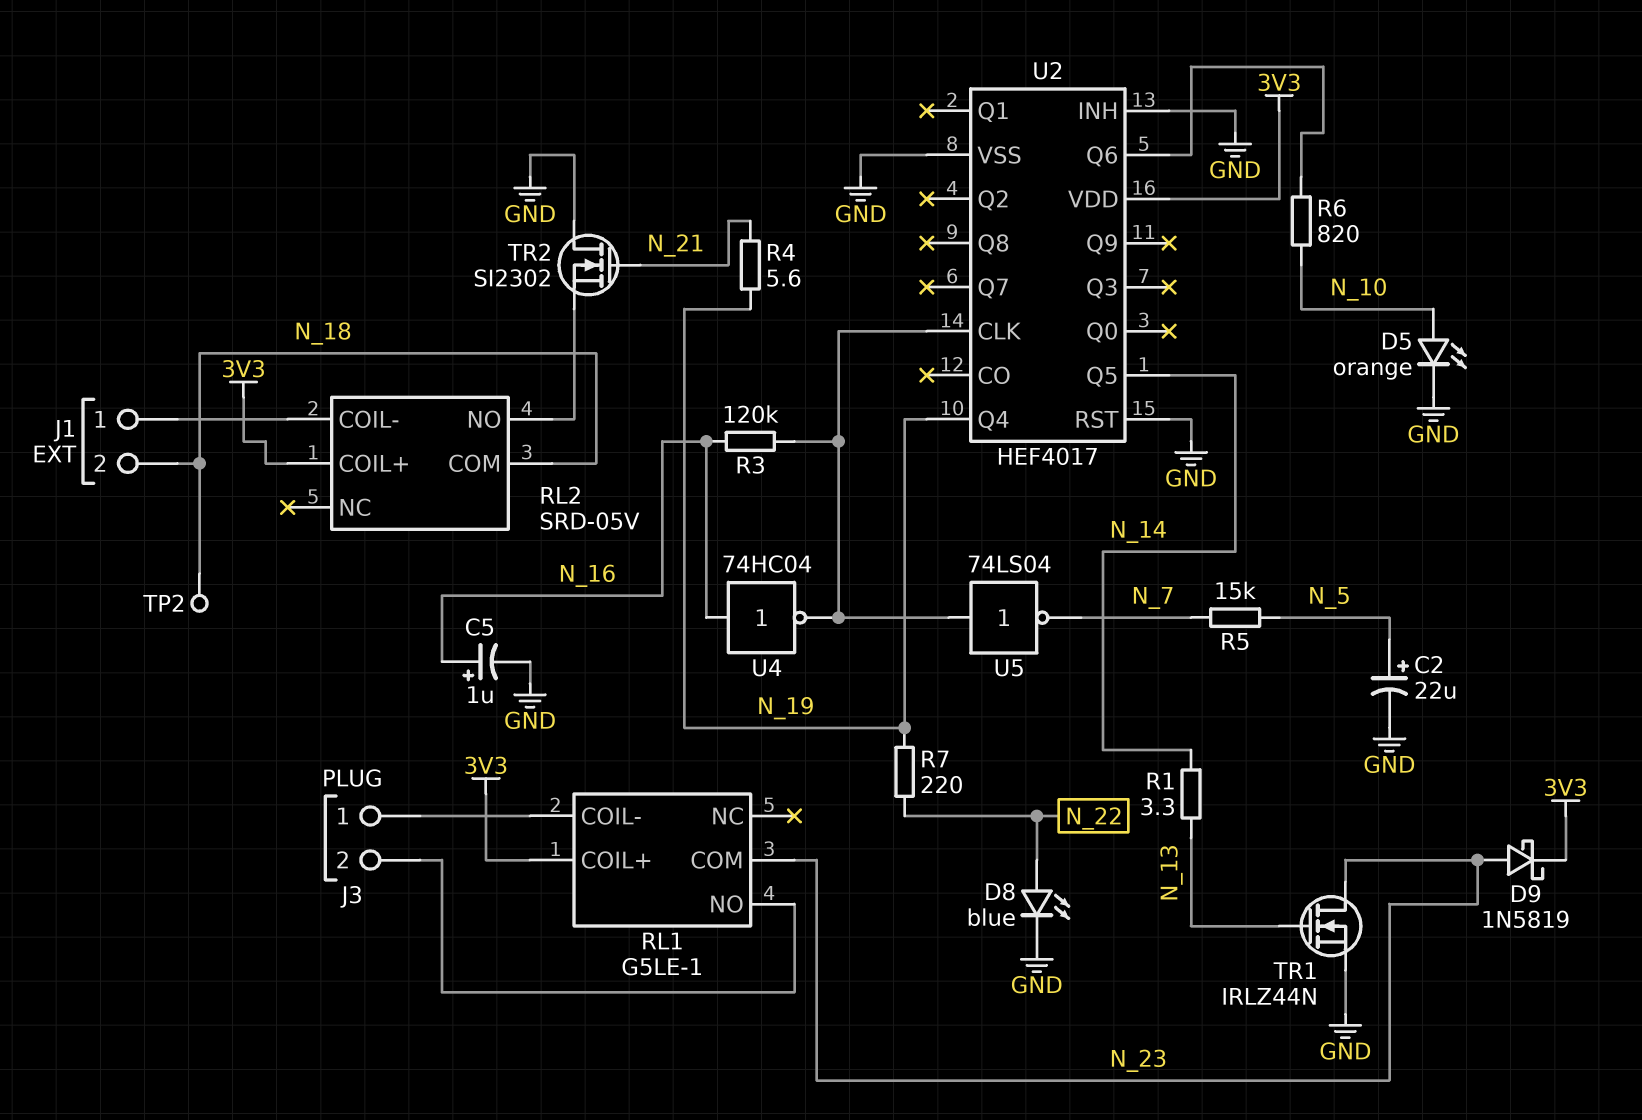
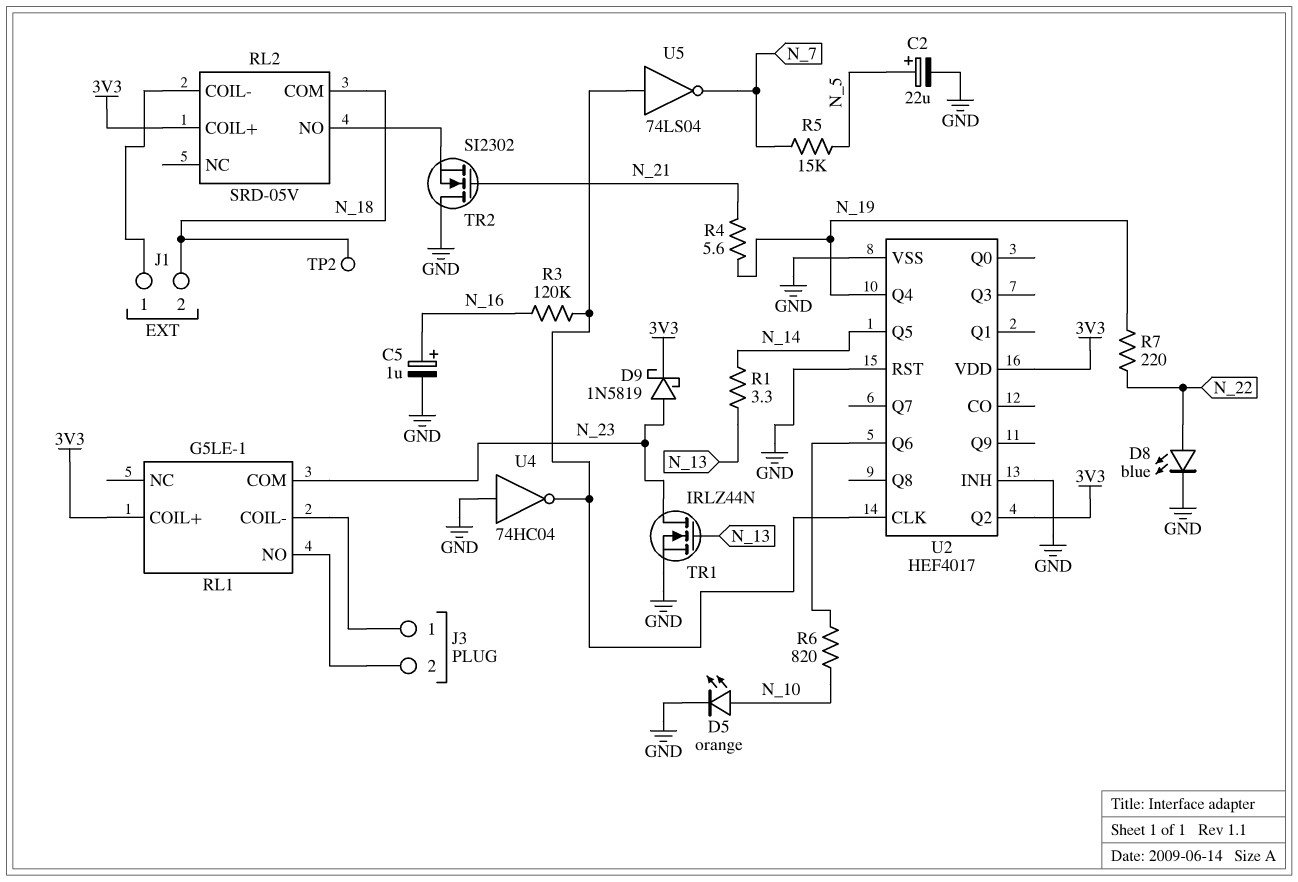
U2 pin Q2: none -> 3V3
U4: NOT 74HC04 (in N_16, out U2/CLK) -> NOT 74HC04 (in GND, out U2/CLK)

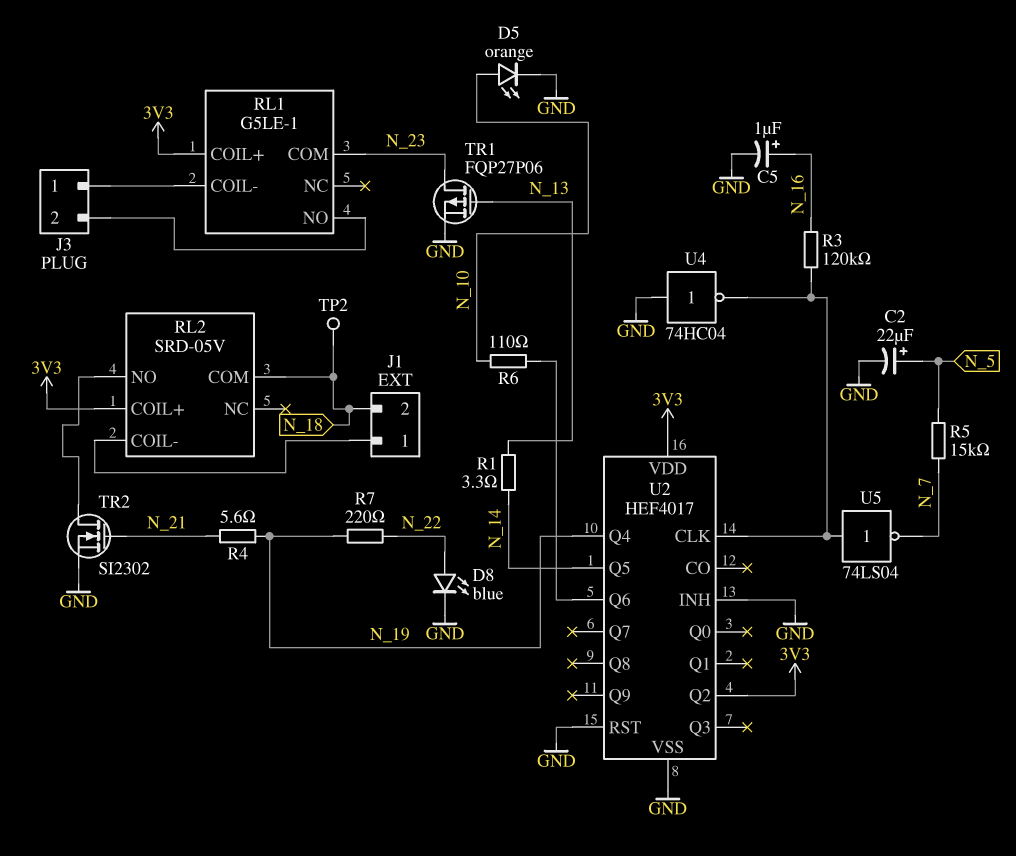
D9: schottky 1N5819 (A N_23, K 3V3) -> none
R6: 820 (N_10, U2/Q6) -> 110 (N_10, U2/Q6)
TR1: NMOS IRLZ44N (G N_13, D N_23, S GND) -> PMOS FQP27P06 (G N_13, D N_23, S GND)
TR2: NMOS SI2302 (G N_21, D GND, S RL2/NO) -> NMOS SI2302 (G N_21, D RL2/NO, S GND)

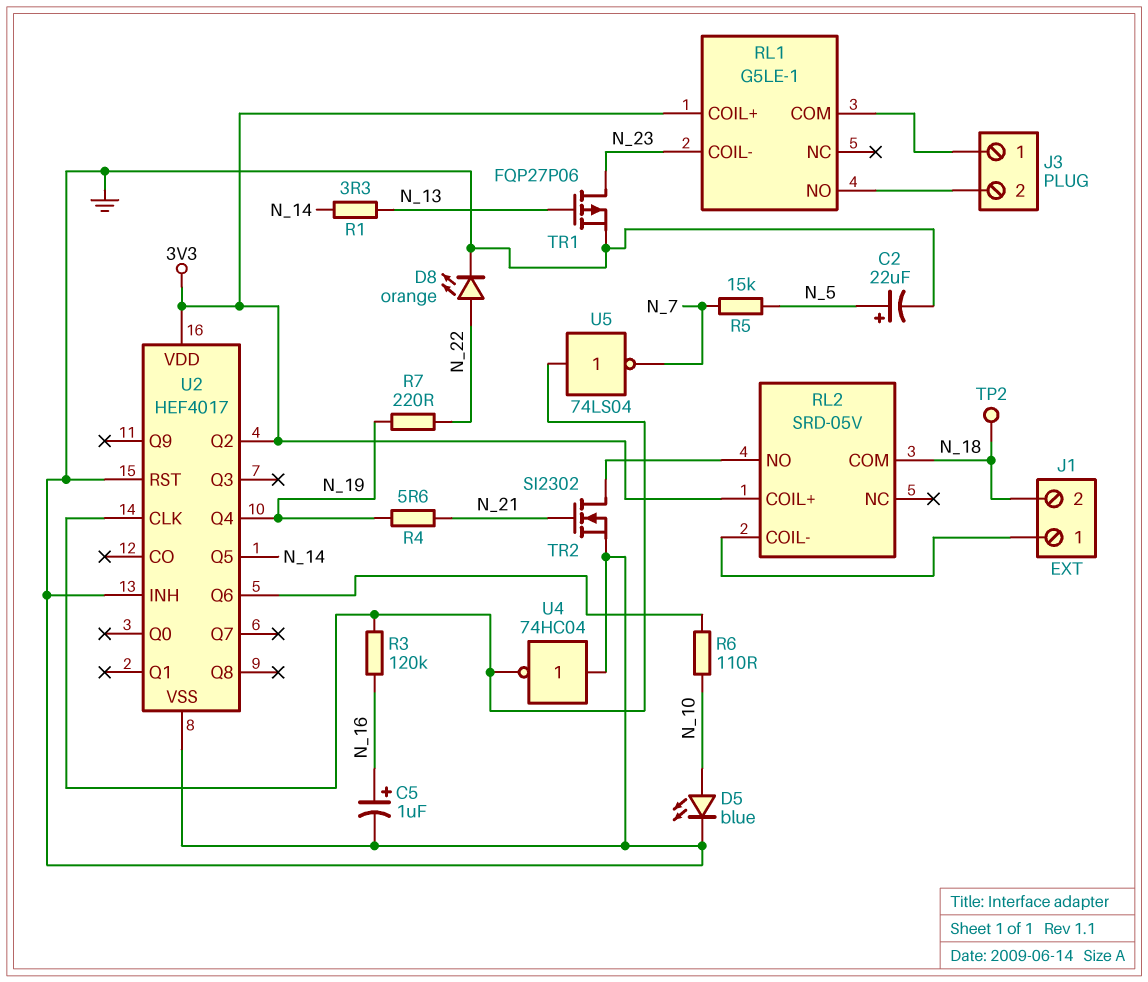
D5: LED orange (A N_10, K GND) -> LED blue (A N_10, K GND)
D8: LED blue (A N_22, K GND) -> LED orange (A N_22, K GND)
RL1 pin COIL-: J3/1 -> N_23
RL1 pin COM: N_23 -> J3/1

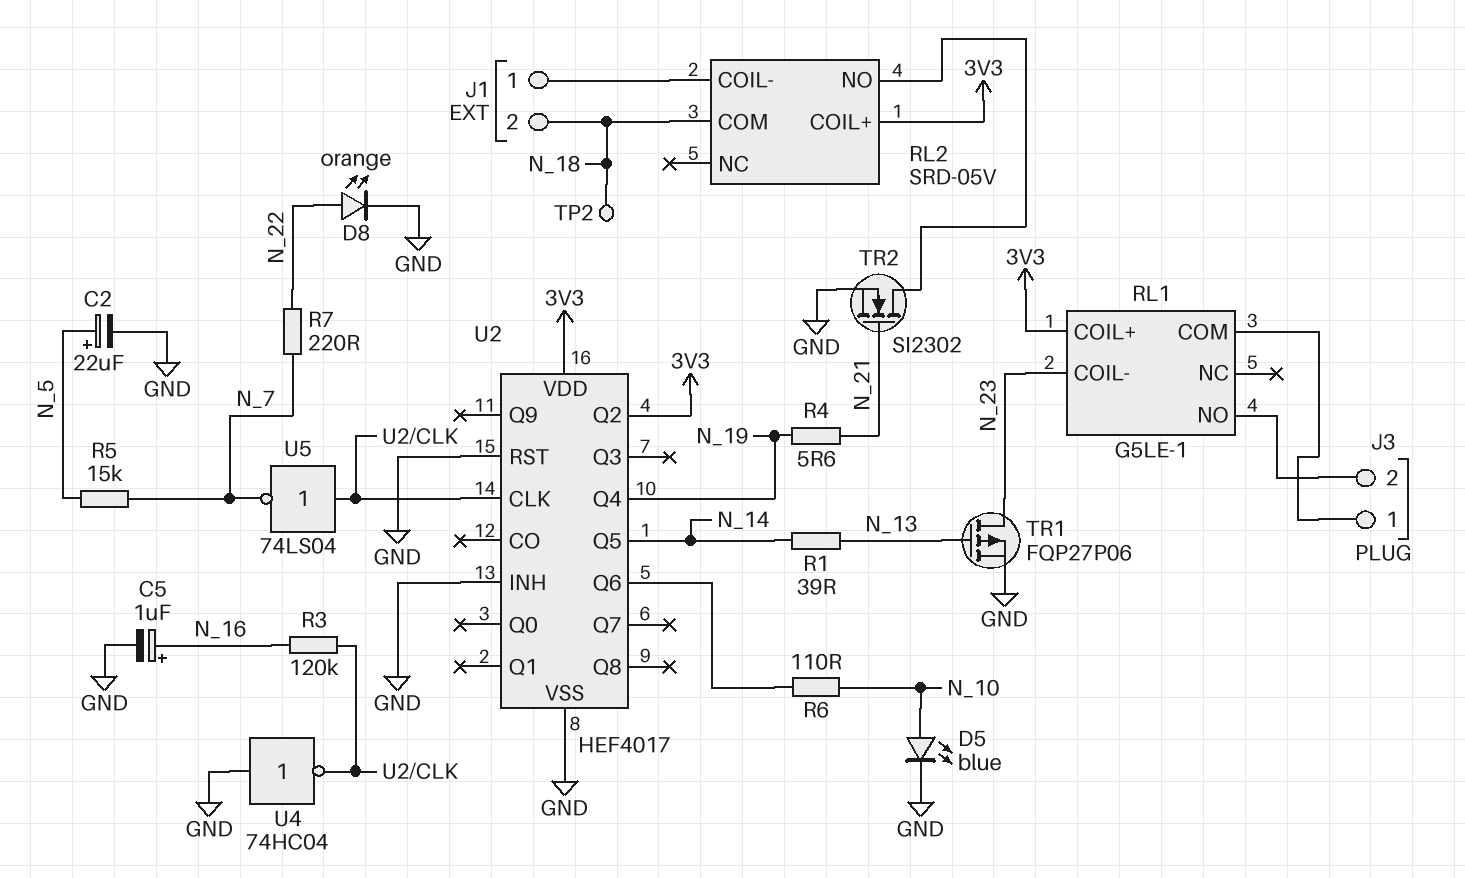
R1: 3.3 (N_13, N_14) -> 39 (N_13, N_14)
R7: 220 (N_19, N_22) -> 220 (N_7, N_22)

